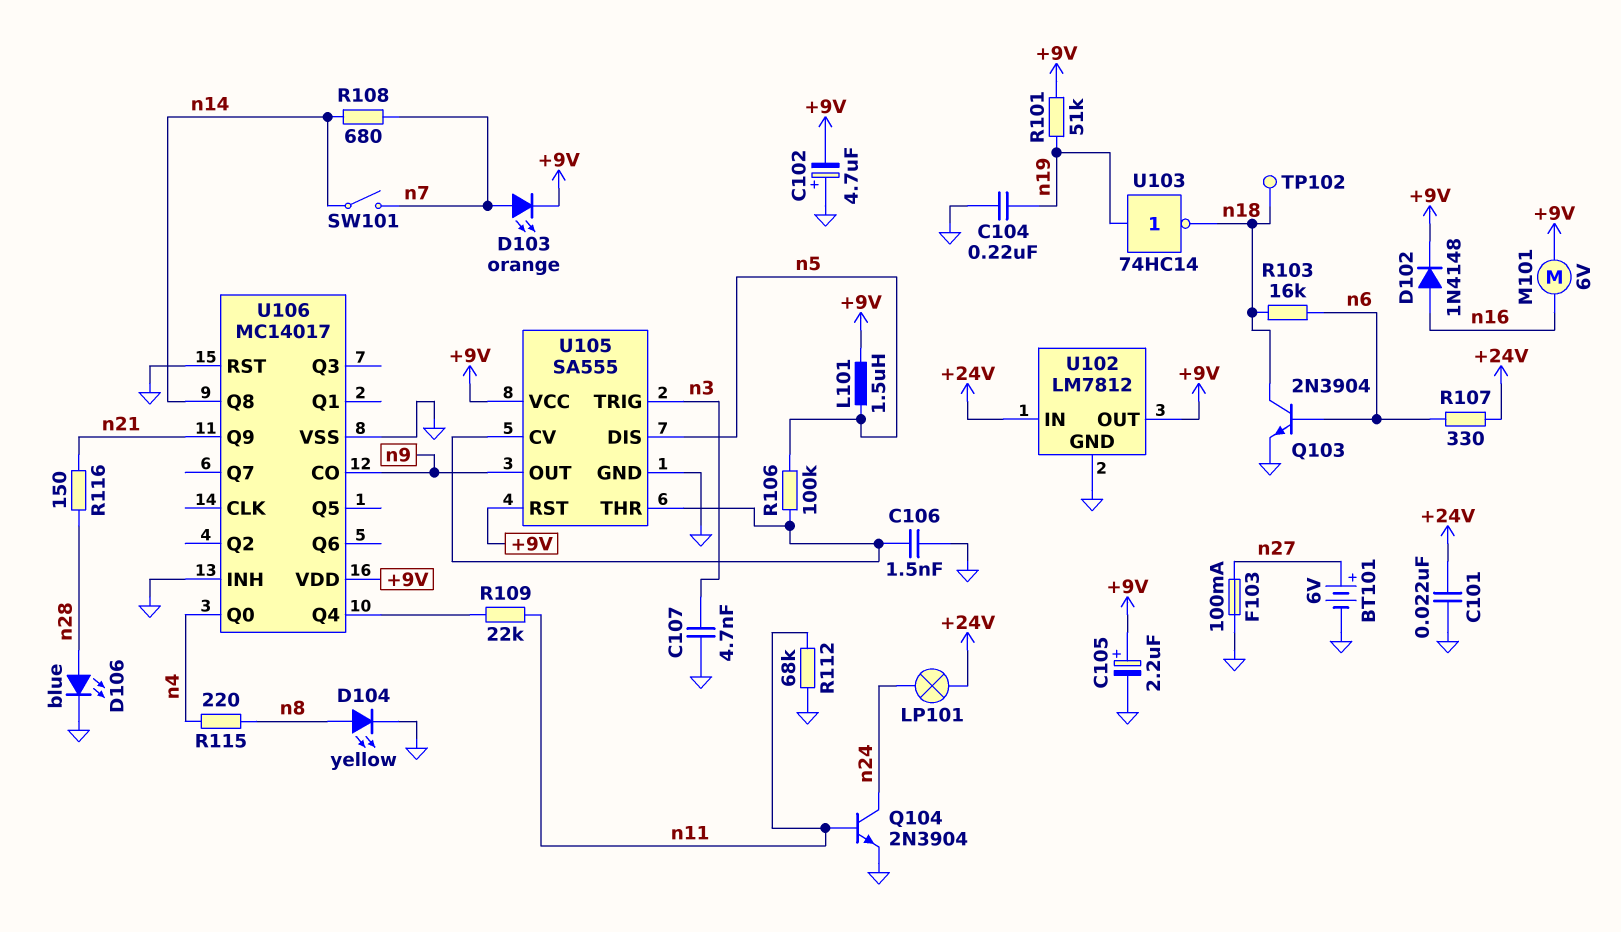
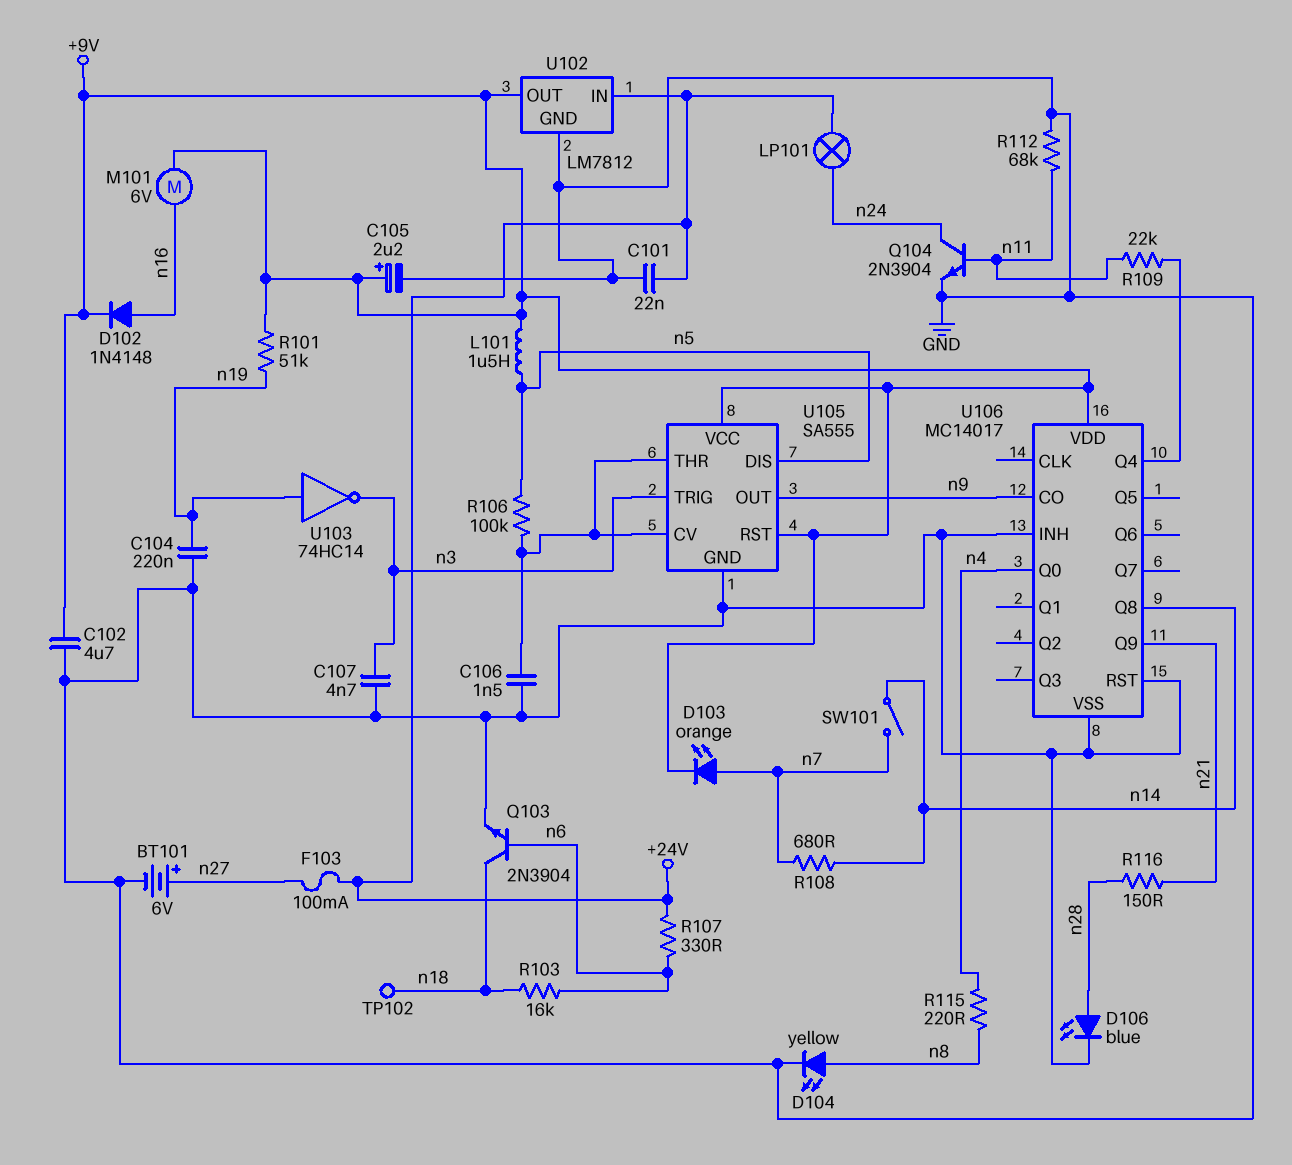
C102: 4.7uF (plus GND, minus +9V) -> 4.7uF (+9V, GND)
F103: 100mA (GND, n27) -> 100mA (+24V, n27)
U103: NOT 74HC14 (in n19, out n18) -> NOT 74HC14 (in n19, out n3)

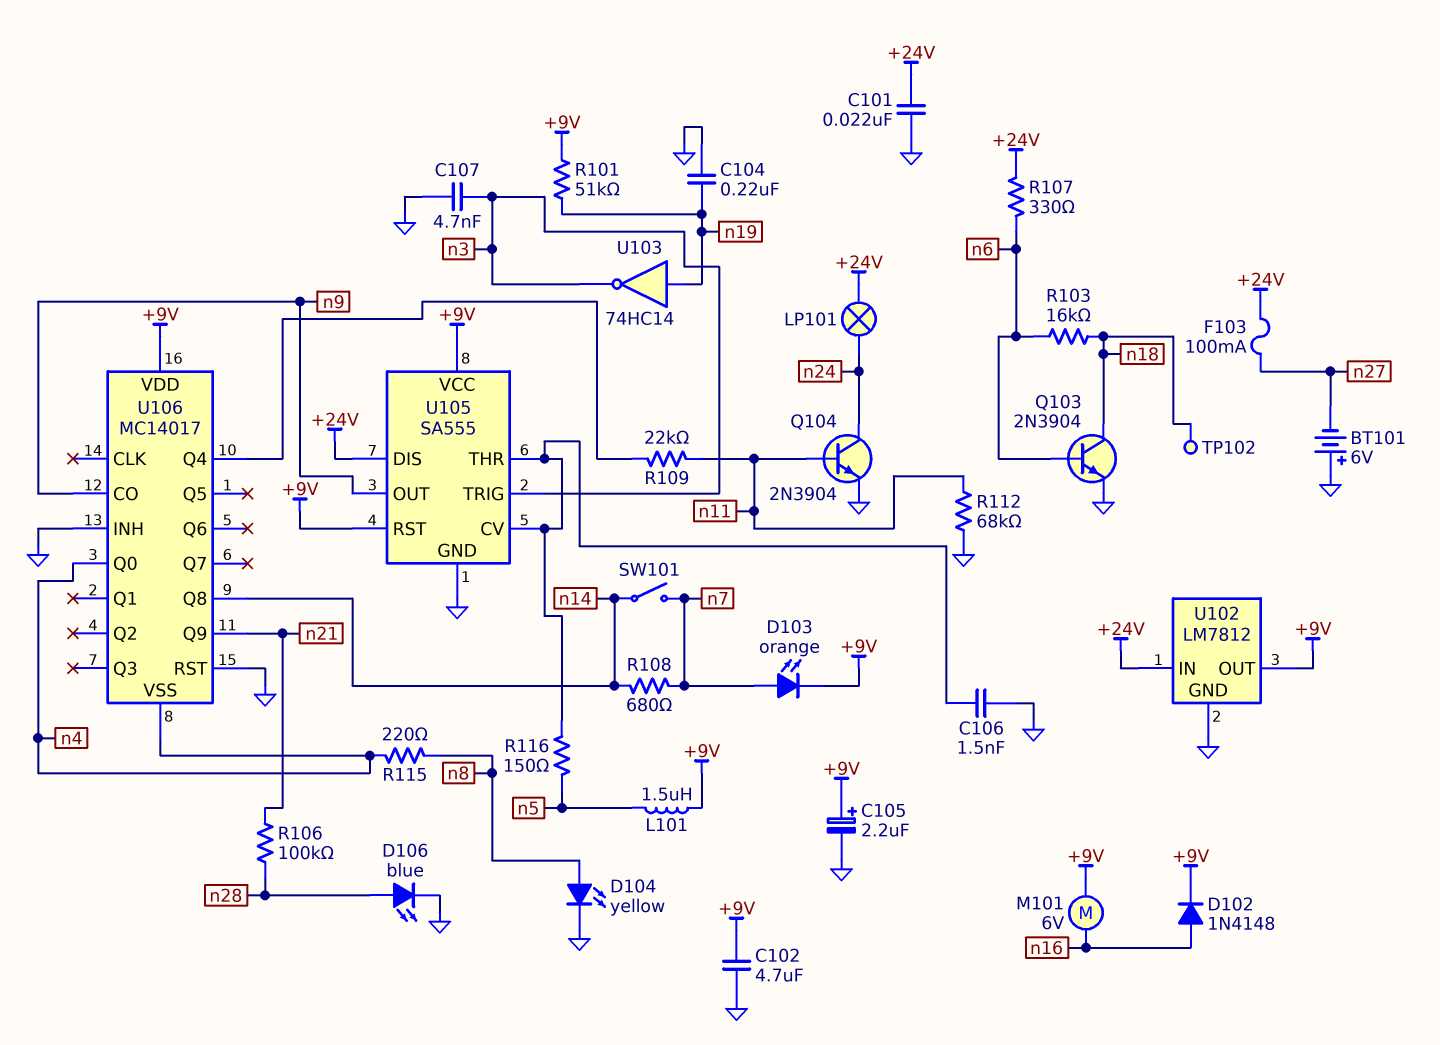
BT101: 6V (plus n27, minus GND) -> 6V (plus GND, minus n27)
R106: 100k (U105/CV, n5) -> 100k (n21, n28)
R116: 150 (n21, n28) -> 150 (U105/CV, n5)
U105 pin DIS: n5 -> +24V
U106 pin VSS: GND -> n4

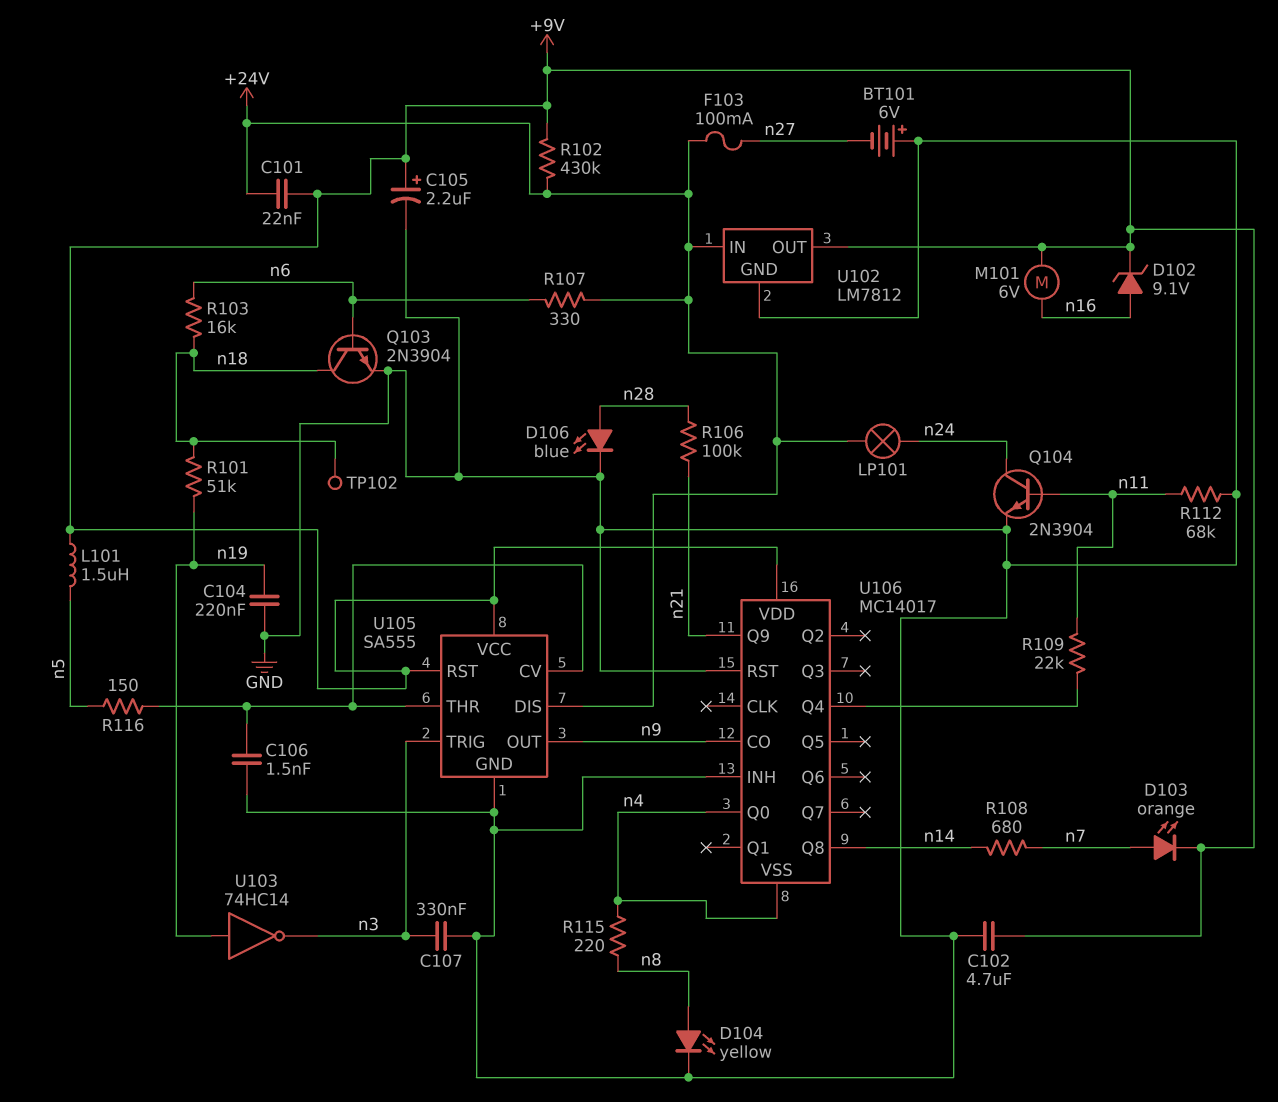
C101: 22nF (+24V, GND) -> 22nF (+9V, +24V)
C107: 4.7nF (GND, n3) -> 330nF (GND, n3)
D102: diode 1N4148 (A n16, K +9V) -> zener 9.1V (A n16, K +9V)
R101: 51k (+9V, n19) -> 51k (n18, n19)
R102: none -> 430k (+9V, +24V)
SW101: switch (n7, n14) -> none

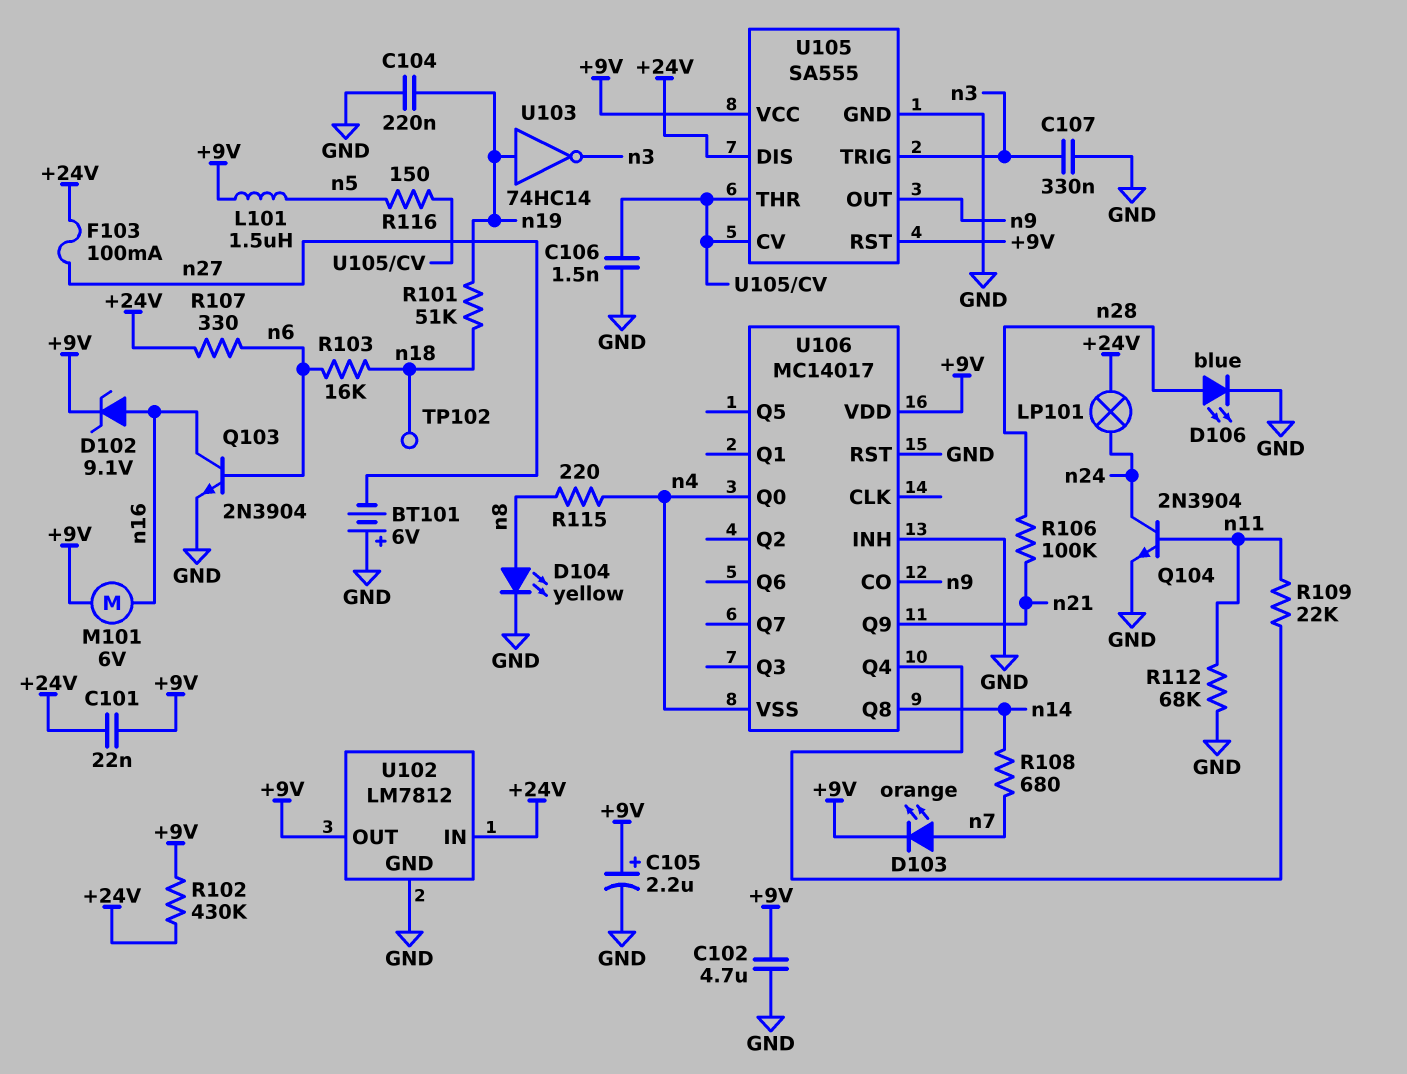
Q103: NPN 2N3904 (B n6, C n18, E GND) -> NPN 2N3904 (B n6, C n16, E GND)

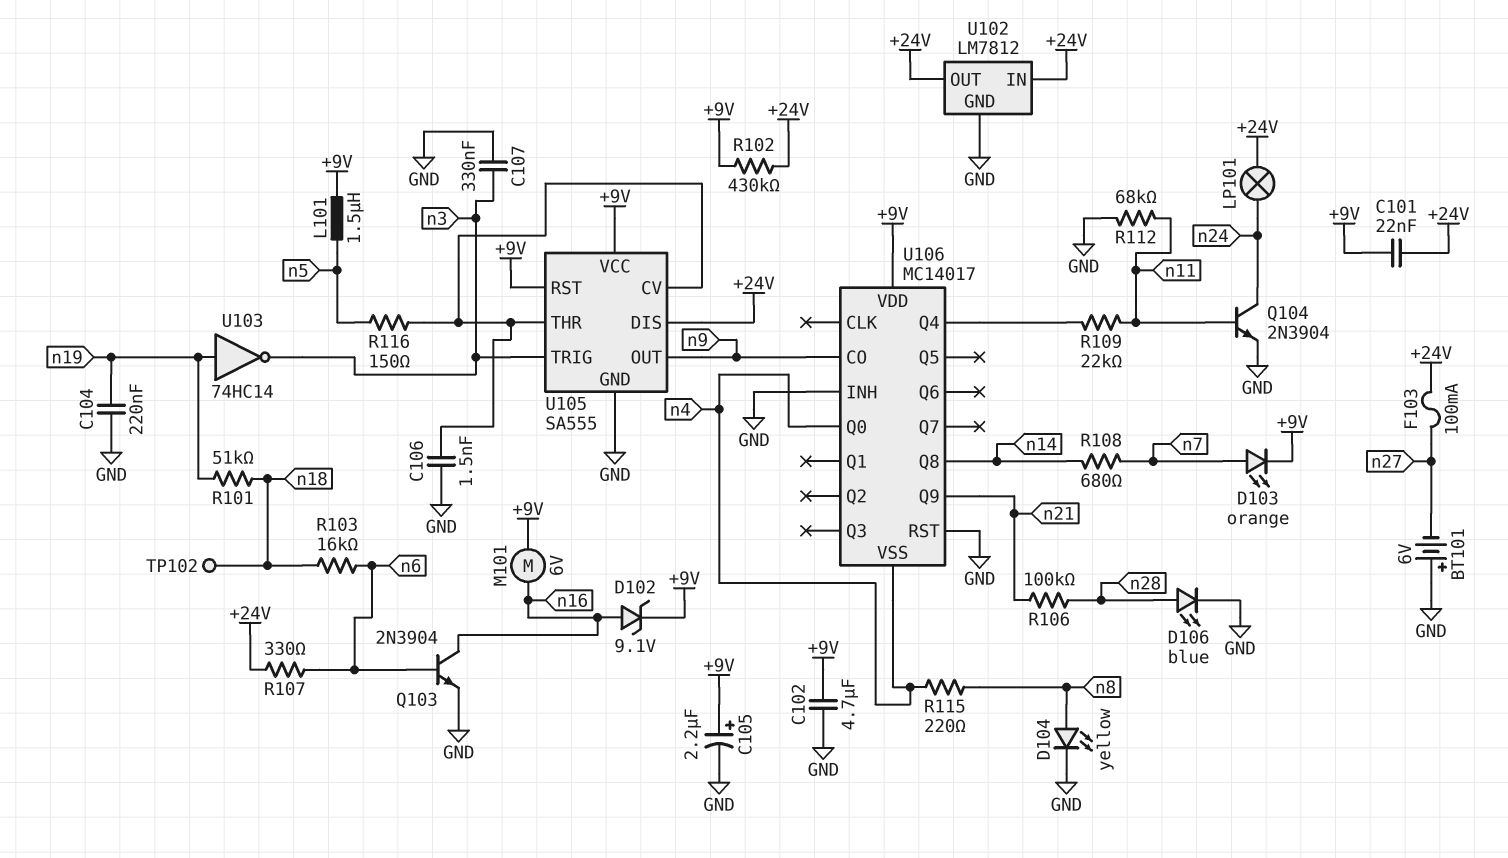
U102 pin OUT: +9V -> +24V

